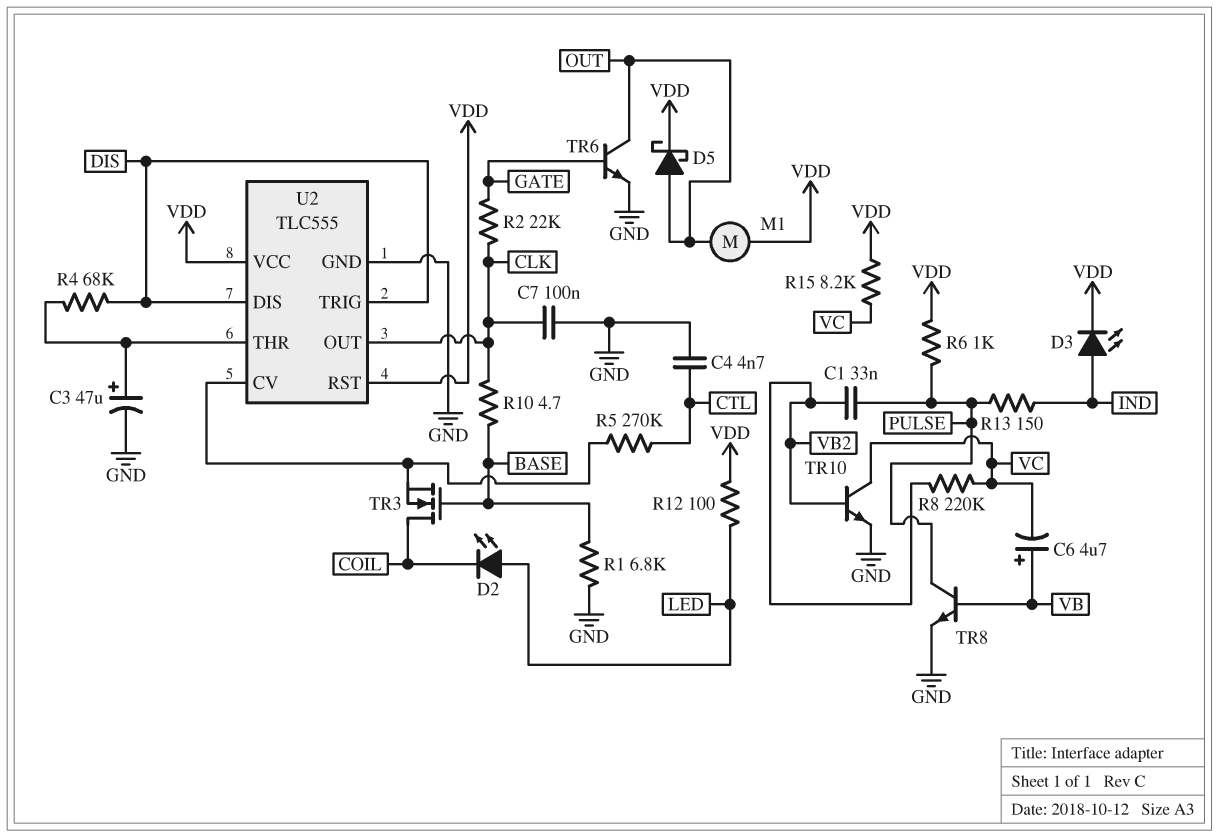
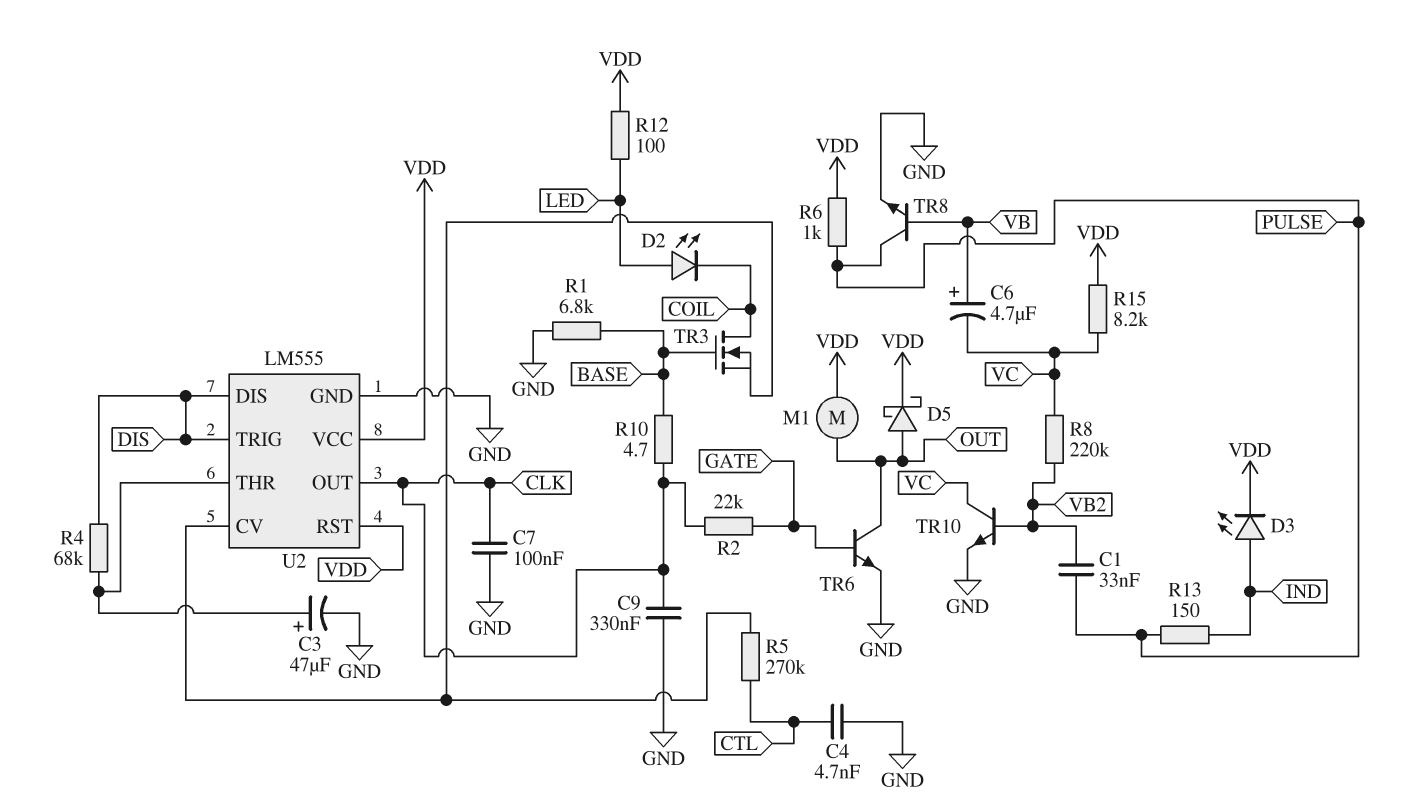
C9: none -> 330nF (CLK, GND)
U2: TLC555 -> LM555

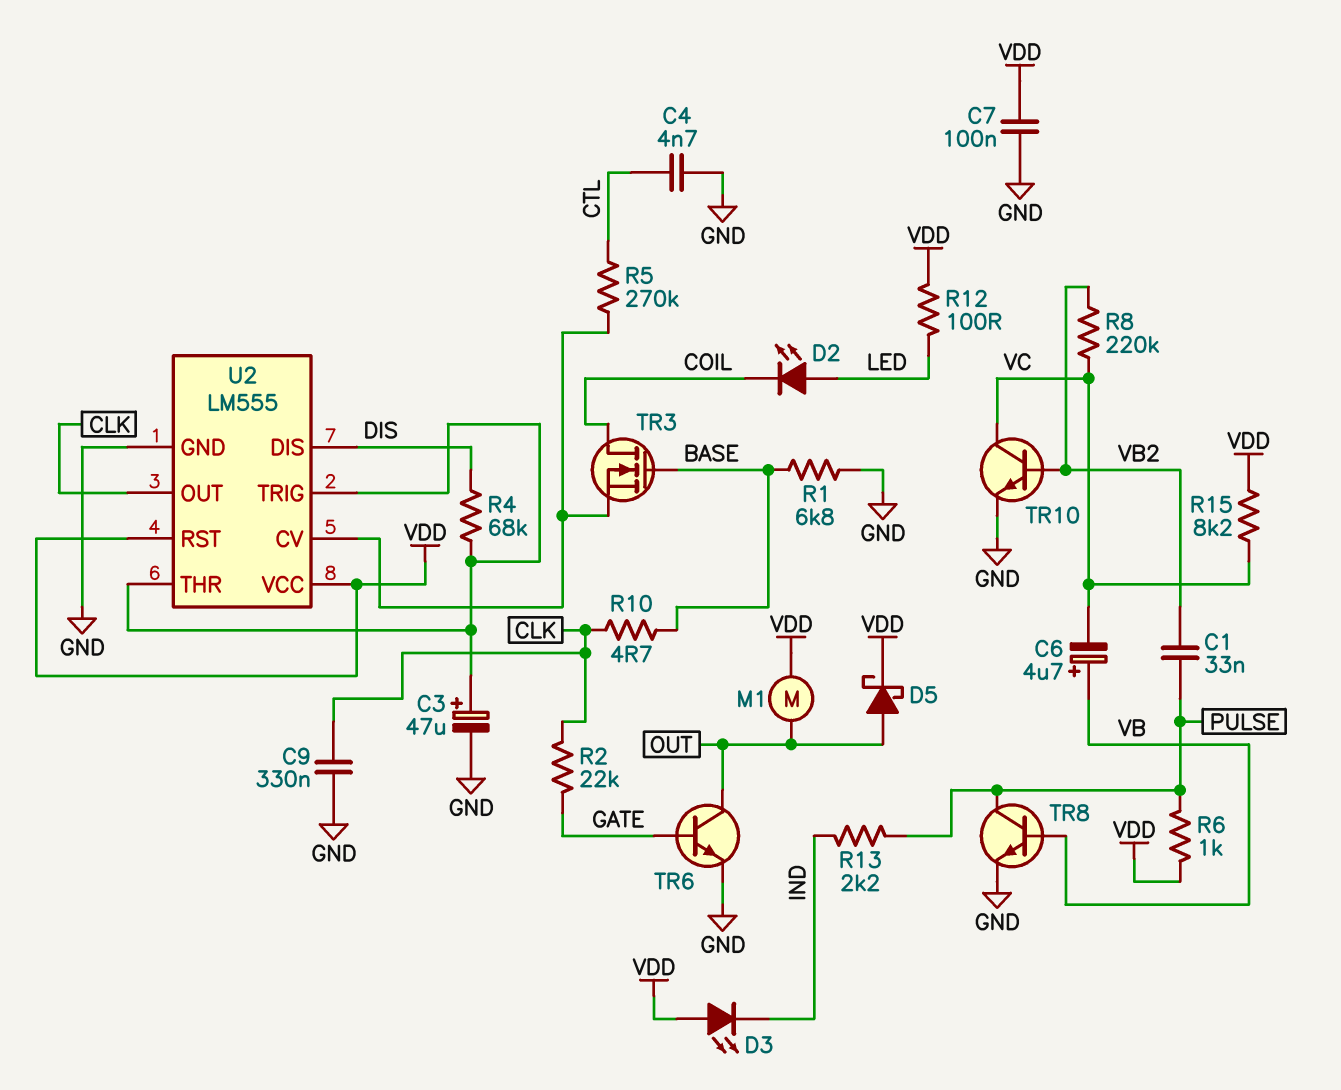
C7: 100nF (CLK, GND) -> 100nF (GND, VDD)
D3: LED (A IND, K VDD) -> LED (A VDD, K IND)
R13: 150 (IND, PULSE) -> 2.2k (IND, PULSE)
U2 pin TRIG: DIS -> U2/THR

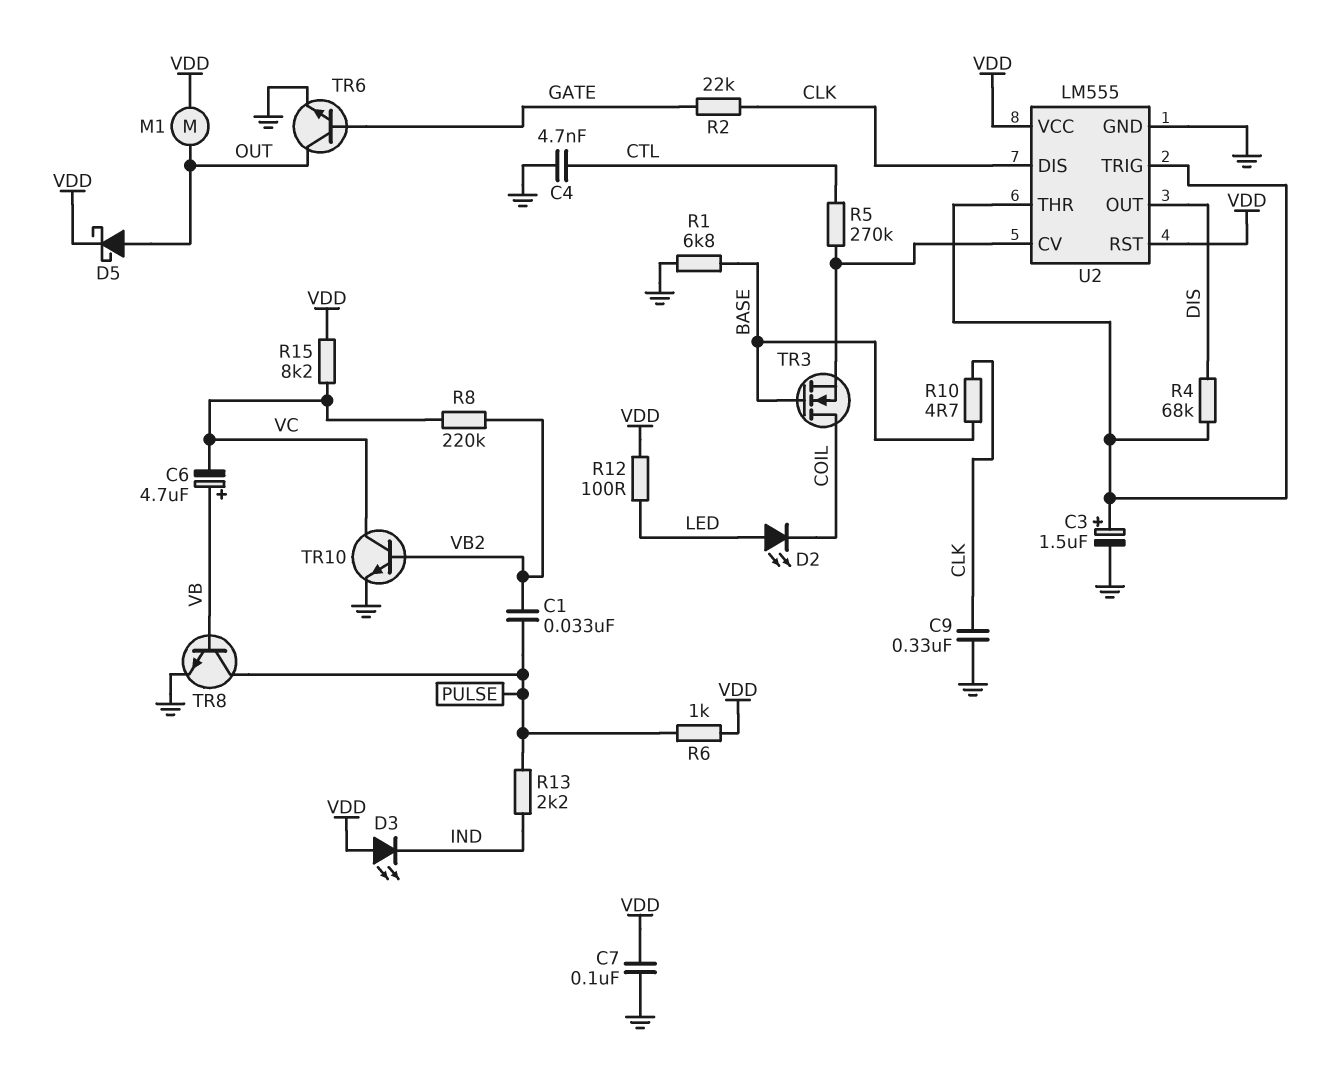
C3: 47uF (plus U2/THR, minus GND) -> 1.5uF (plus U2/THR, minus GND)
U2 pin DIS: DIS -> CLK
U2 pin OUT: CLK -> DIS

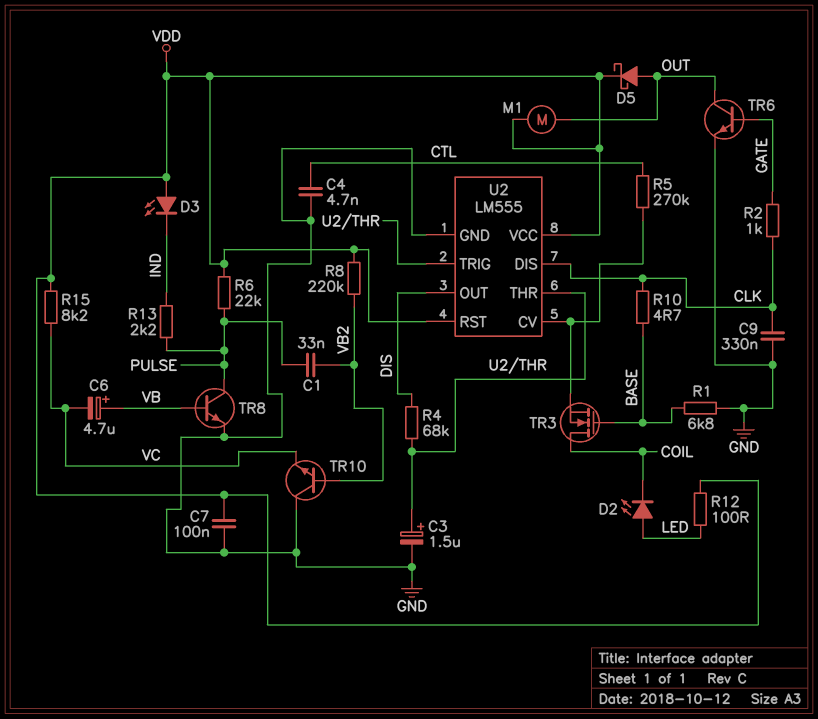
R2: 22k (CLK, GATE) -> 1k (CLK, GATE)
R6: 1k (PULSE, VDD) -> 22k (PULSE, VDD)
R8: 220k (VB2, VC) -> 220k (VB2, VDD)
TR10: NPN (B VB2, C VC, E GND) -> NPN (B VB2, C GND, E VC)

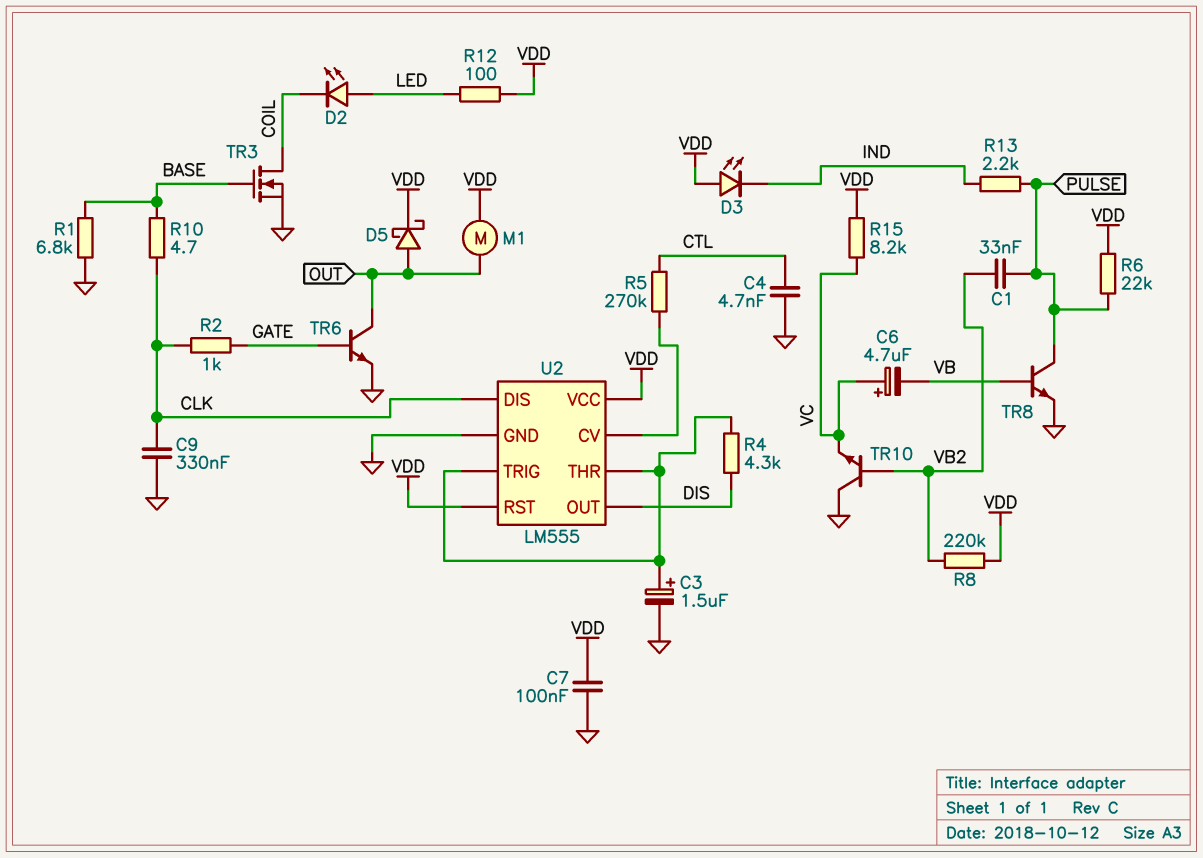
C6: 4.7uF (plus VB, minus VC) -> 4.7uF (plus VC, minus VB)
R4: 68k (DIS, U2/THR) -> 4.3k (DIS, U2/THR)
TR3: NMOS (G BASE, D COIL, S U2/CV) -> NMOS (G BASE, D COIL, S GND)

